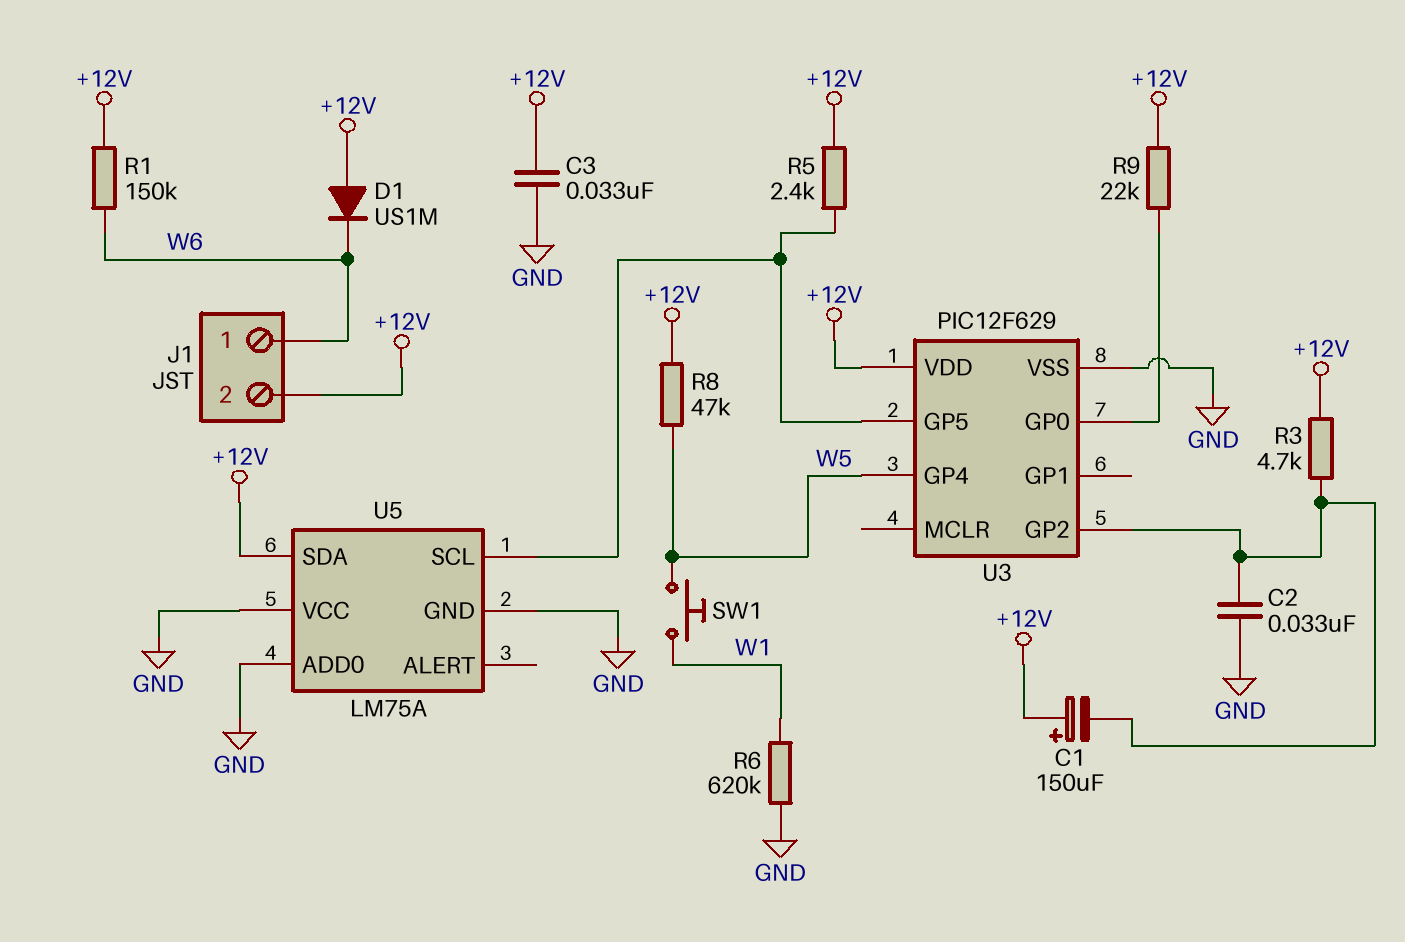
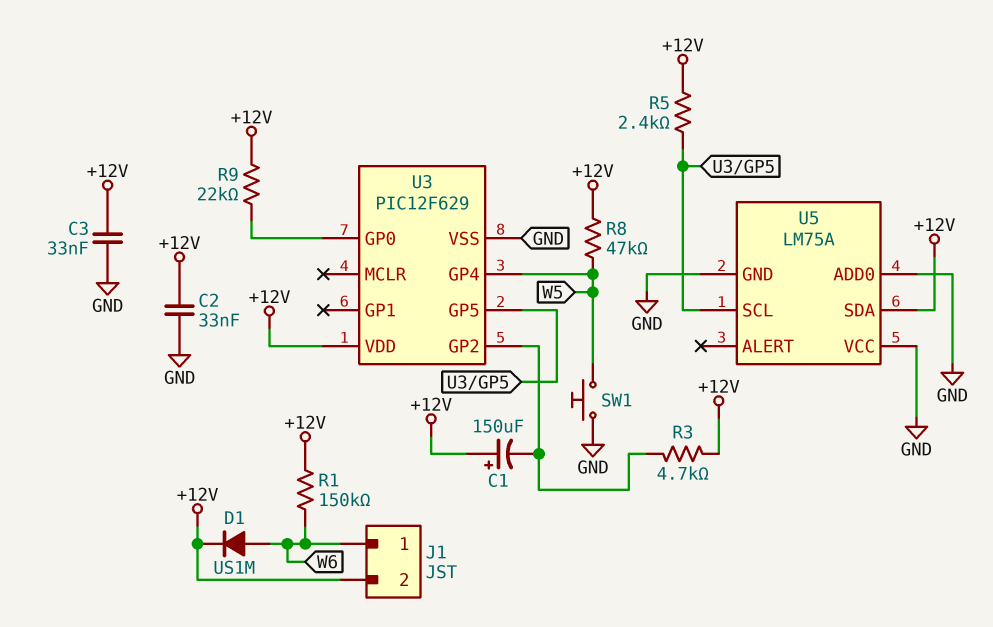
C2: 33nF (GND, U3/GP2) -> 33nF (+12V, GND)
D1: diode US1M (A +12V, K W6) -> diode US1M (A W6, K +12V)
R6: 620k (GND, W1) -> none
SW1: button (W1, W5) -> button (GND, W5)

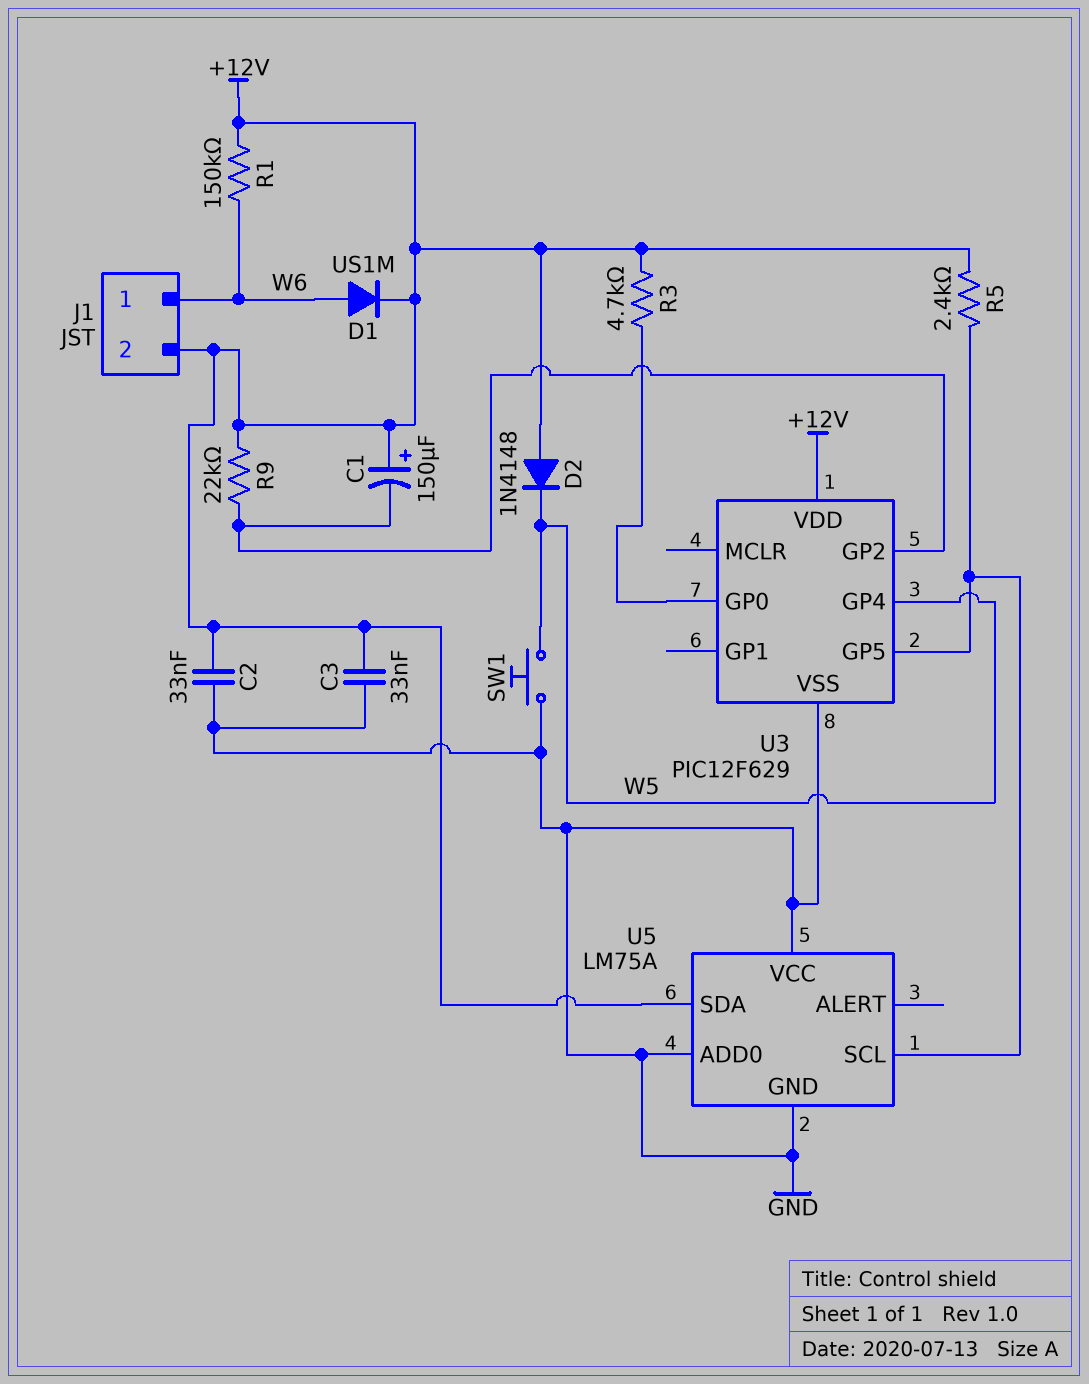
D2: none -> diode 1N4148 (A +12V, K W5)
R3: 4.7k (+12V, U3/GP2) -> 4.7k (+12V, U3/GP0)
R8: 47k (+12V, W5) -> none
R9: 22k (+12V, U3/GP0) -> 22k (+12V, U3/GP2)

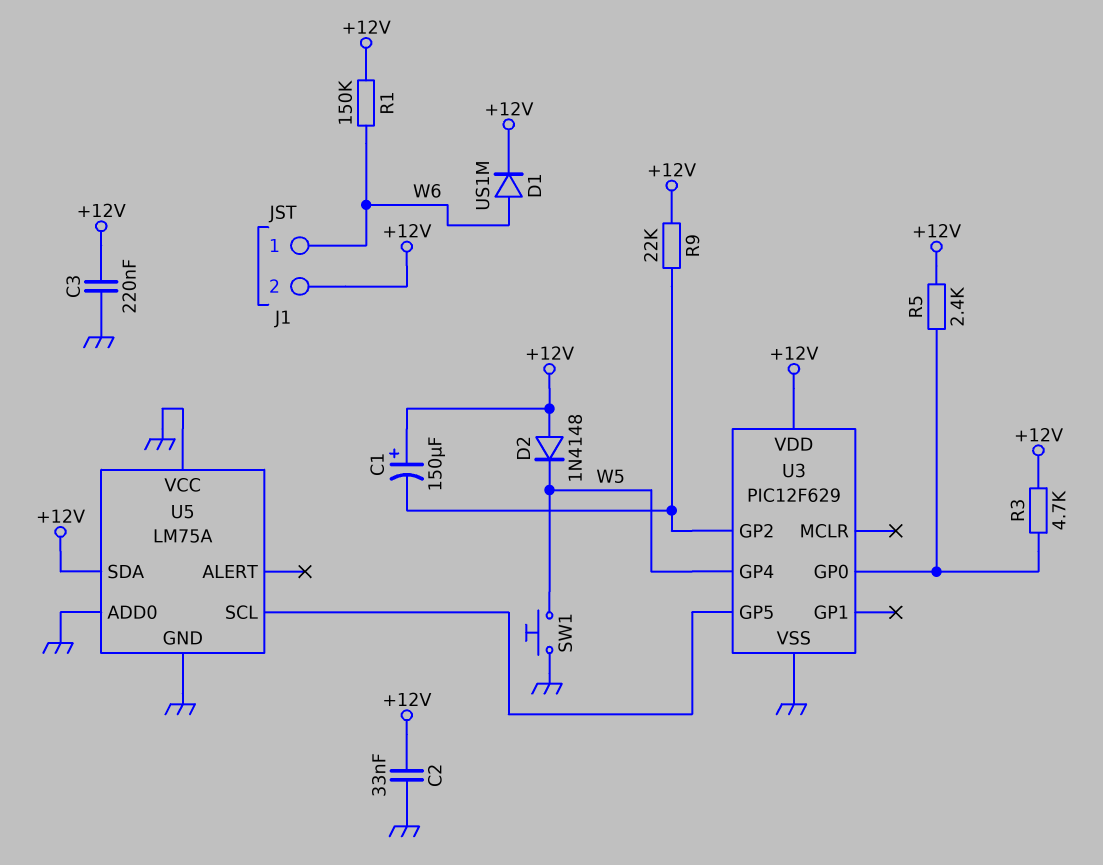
C3: 33nF (+12V, GND) -> 220nF (+12V, GND)
R5: 2.4k (+12V, U3/GP5) -> 2.4k (+12V, U3/GP0)

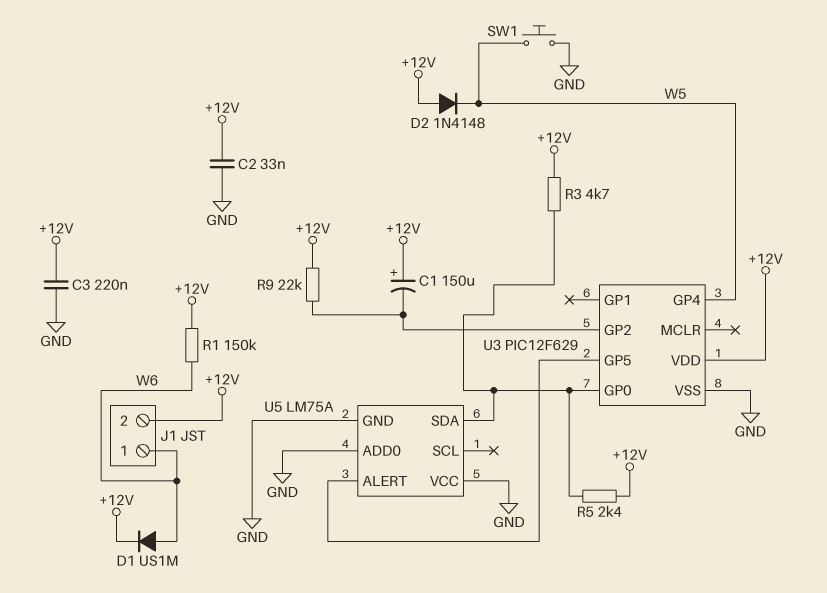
U5 pin ALERT: none -> U3/GP5
U5 pin SCL: U3/GP5 -> none
U5 pin SDA: +12V -> U3/GP0

